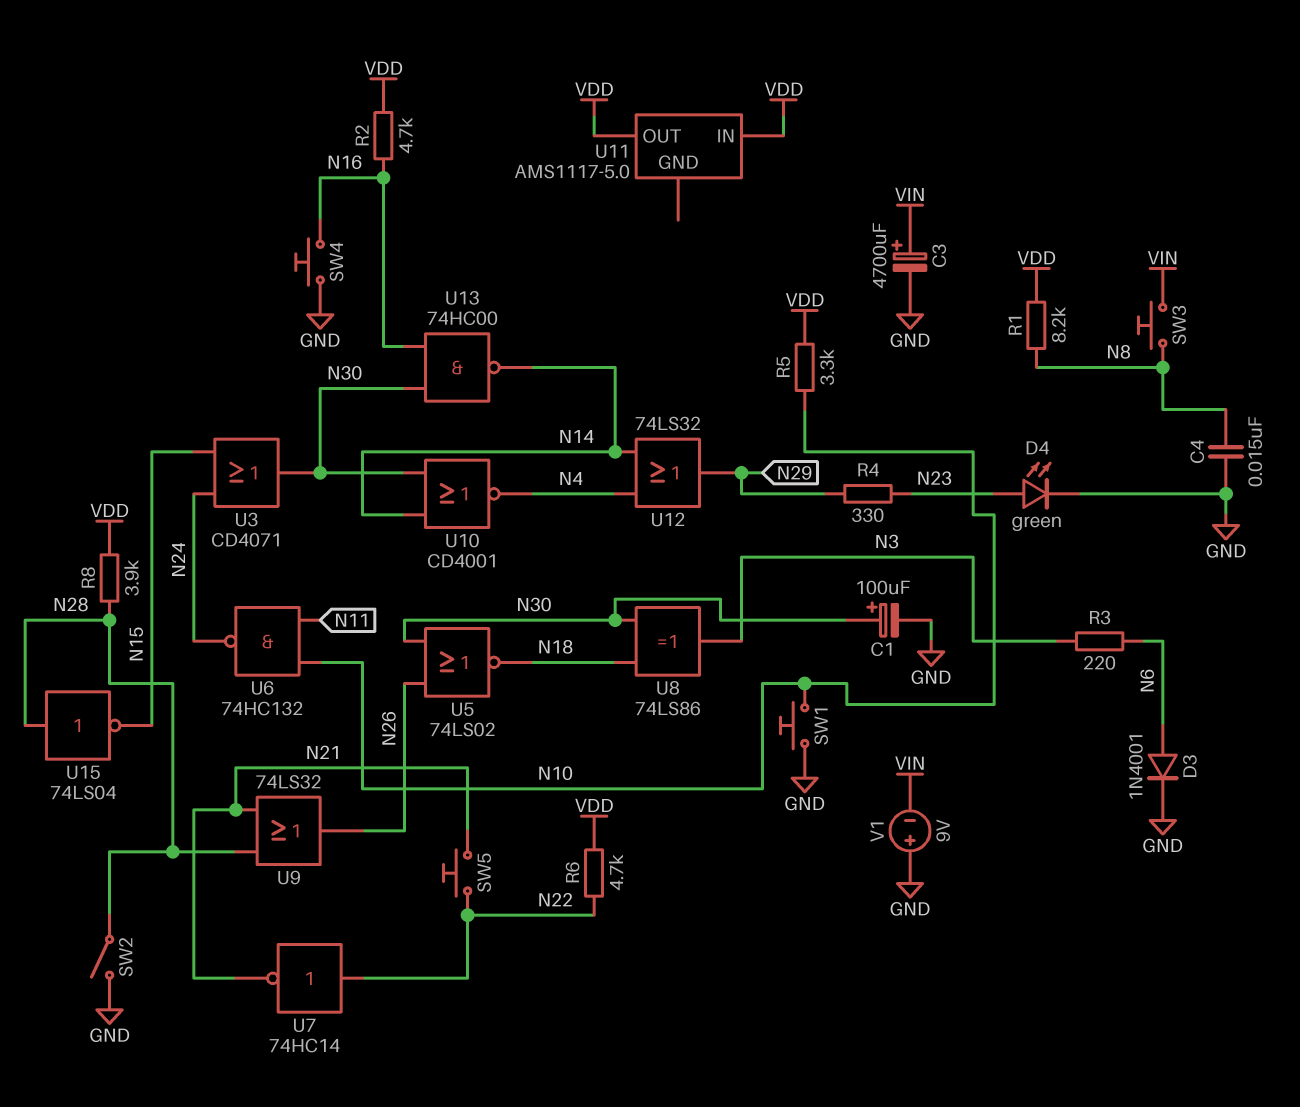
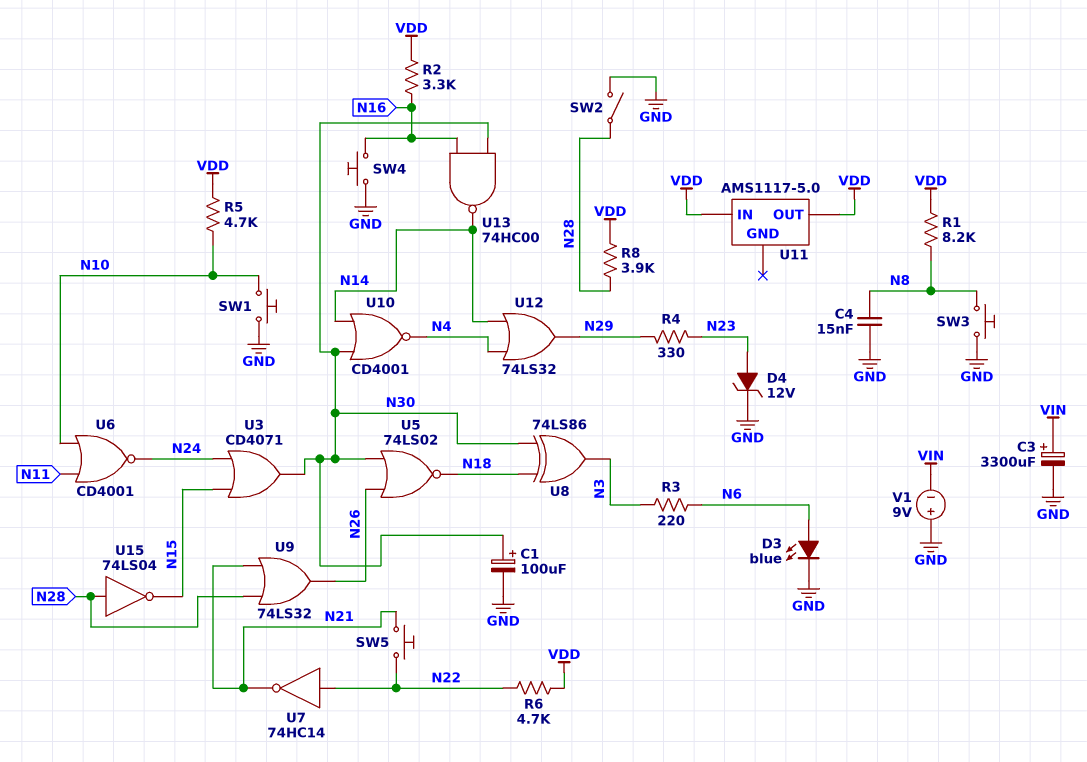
C3: 4700uF (plus VIN, minus GND) -> 3300uF (plus VIN, minus GND)
D3: diode 1N4001 (A N6, K GND) -> LED blue (A N6, K GND)
D4: LED green (A N23, K GND) -> zener 12V (A N23, K GND)
R2: 4.7k (N16, VDD) -> 3.3k (N16, VDD)
R5: 3.3k (N10, VDD) -> 4.7k (N10, VDD)
SW3: button (N8, VIN) -> button (GND, N8)
U6: NAND 74HC132 (in N10, in N11, out N24) -> NOR CD4001 (in N10, in N11, out N24)

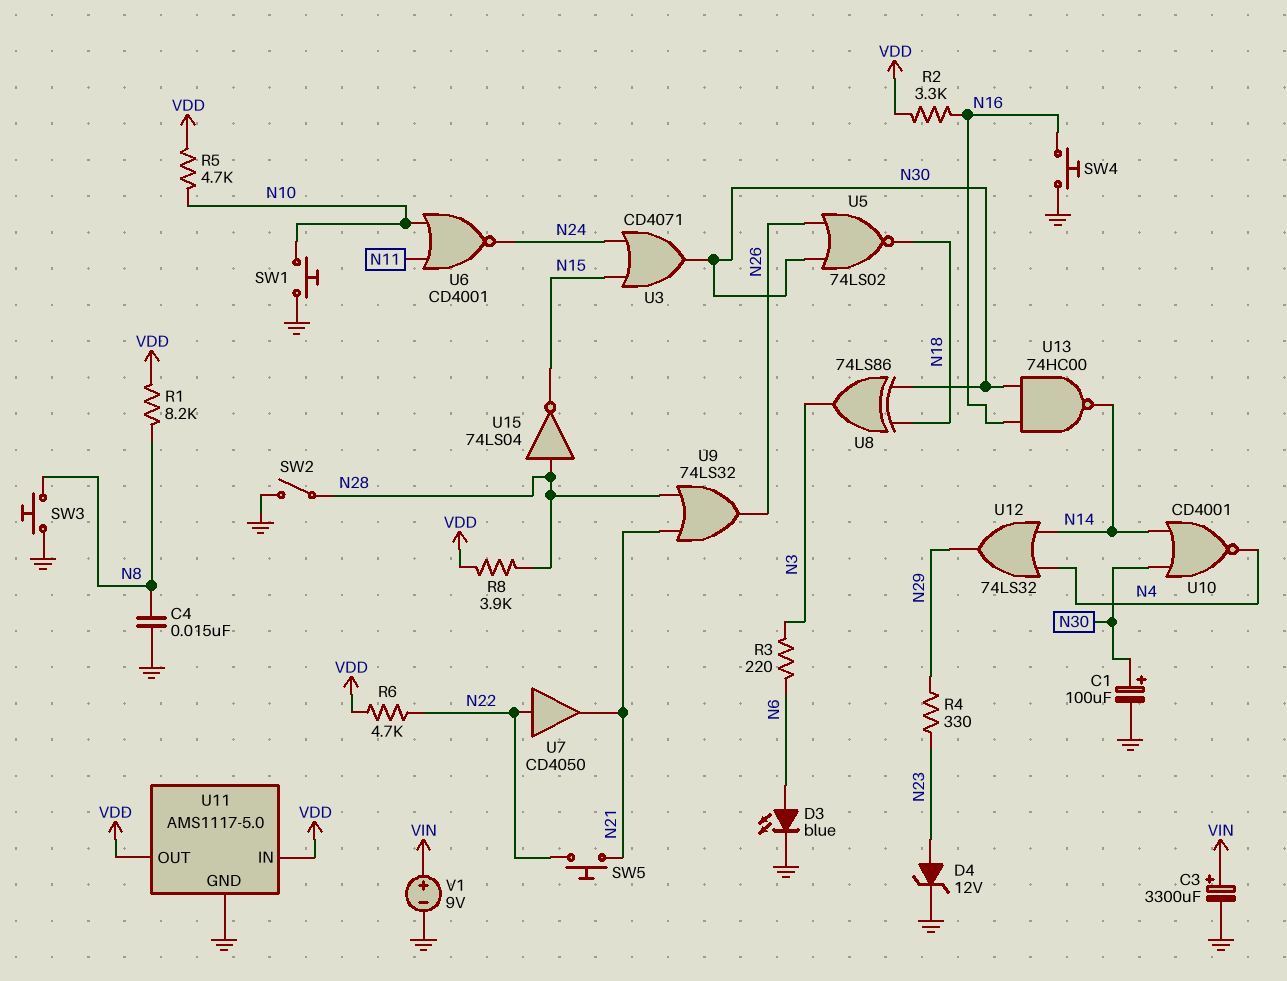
U7: NOT 74HC14 (in N22, out N21) -> buffer CD4050 (in N22, out N21)
U11 pin GND: none -> GND
V1: 9V (plus GND, minus VIN) -> 9V (plus VIN, minus GND)

